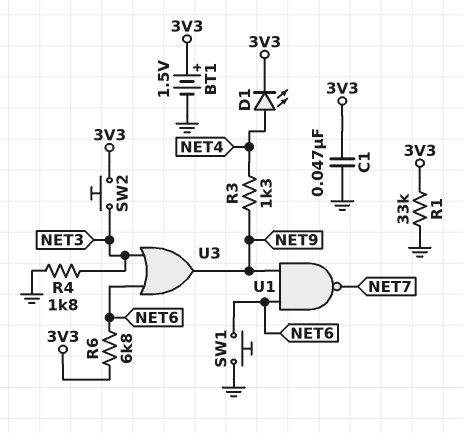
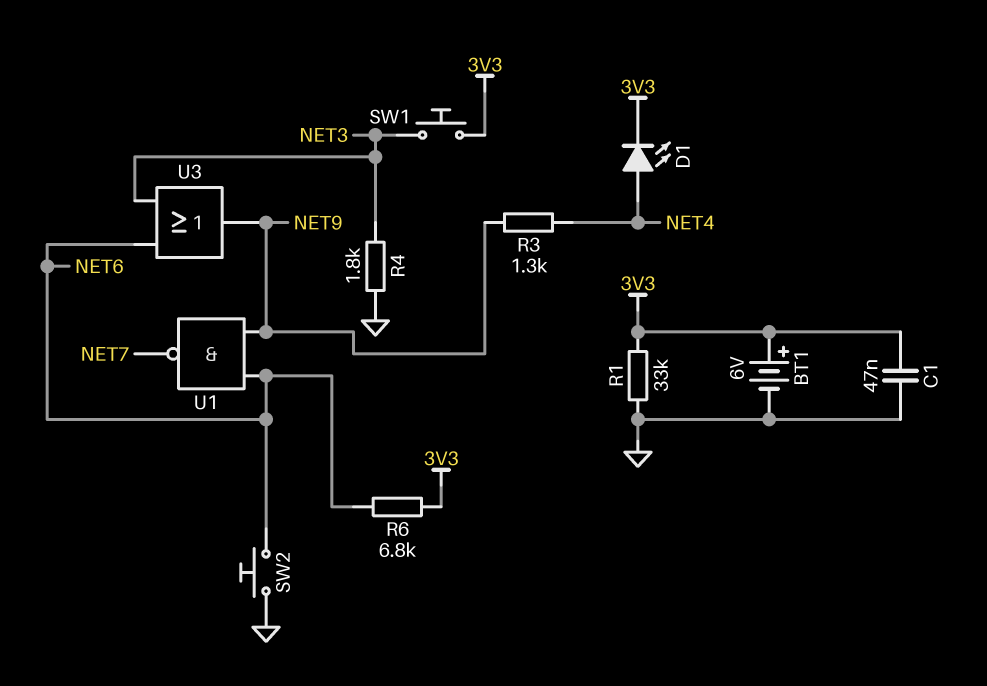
BT1: 1.5V (plus 3V3, minus GND) -> 6V (plus 3V3, minus GND)
SW1: button (GND, NET6) -> button (3V3, NET3)
SW2: button (3V3, NET3) -> button (GND, NET6)

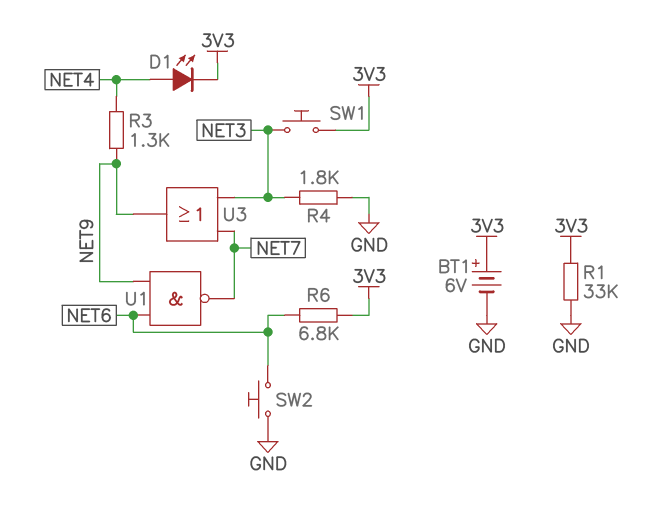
C1: 47nF (3V3, GND) -> none
U3: OR (in NET3, in NET6, out NET9) -> OR (in NET3, in NET7, out NET9)

